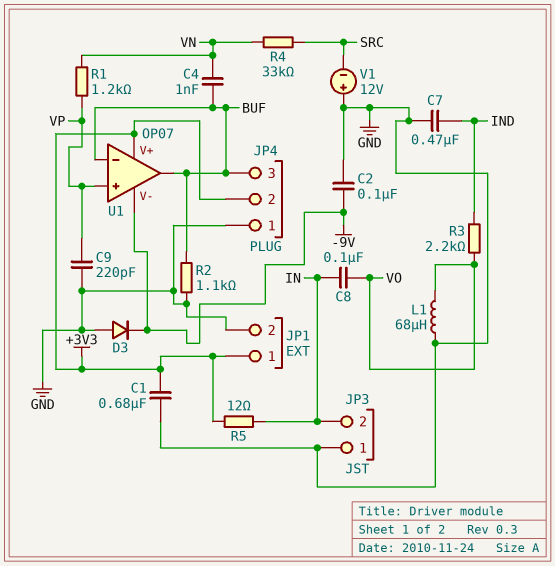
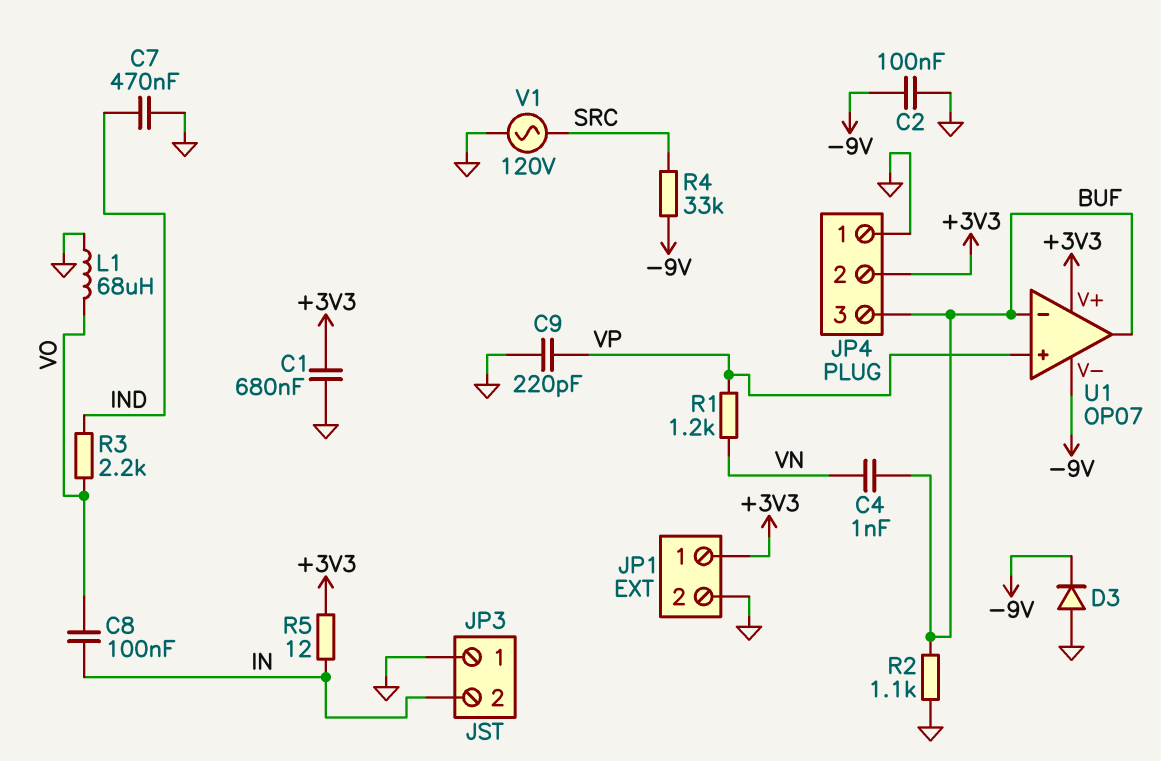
R4: 33k (SRC, VN) -> 33k (-9V, SRC)
V1: 12V (plus GND, minus SRC) -> AC 120V (GND, SRC)

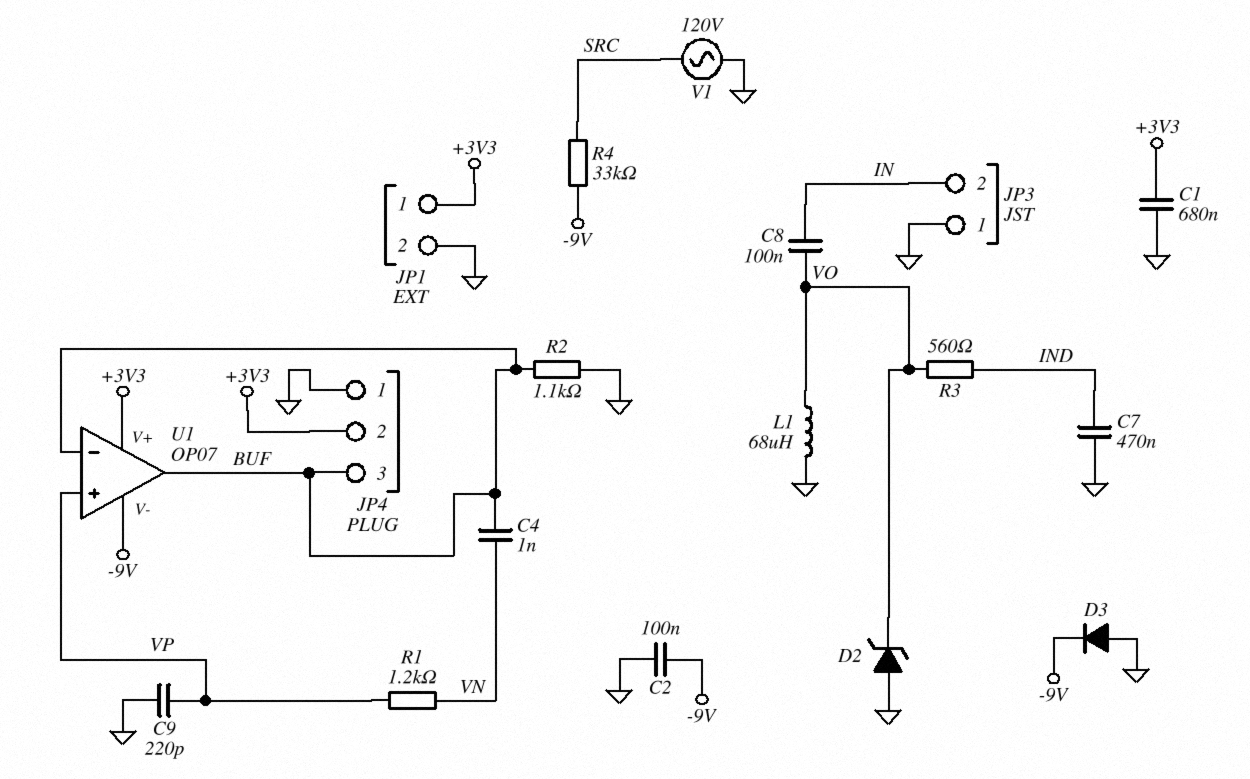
D2: none -> zener (A GND, K VO)
R3: 2.2k (IND, VO) -> 560 (IND, VO)
R5: 12 (+3V3, IN) -> none

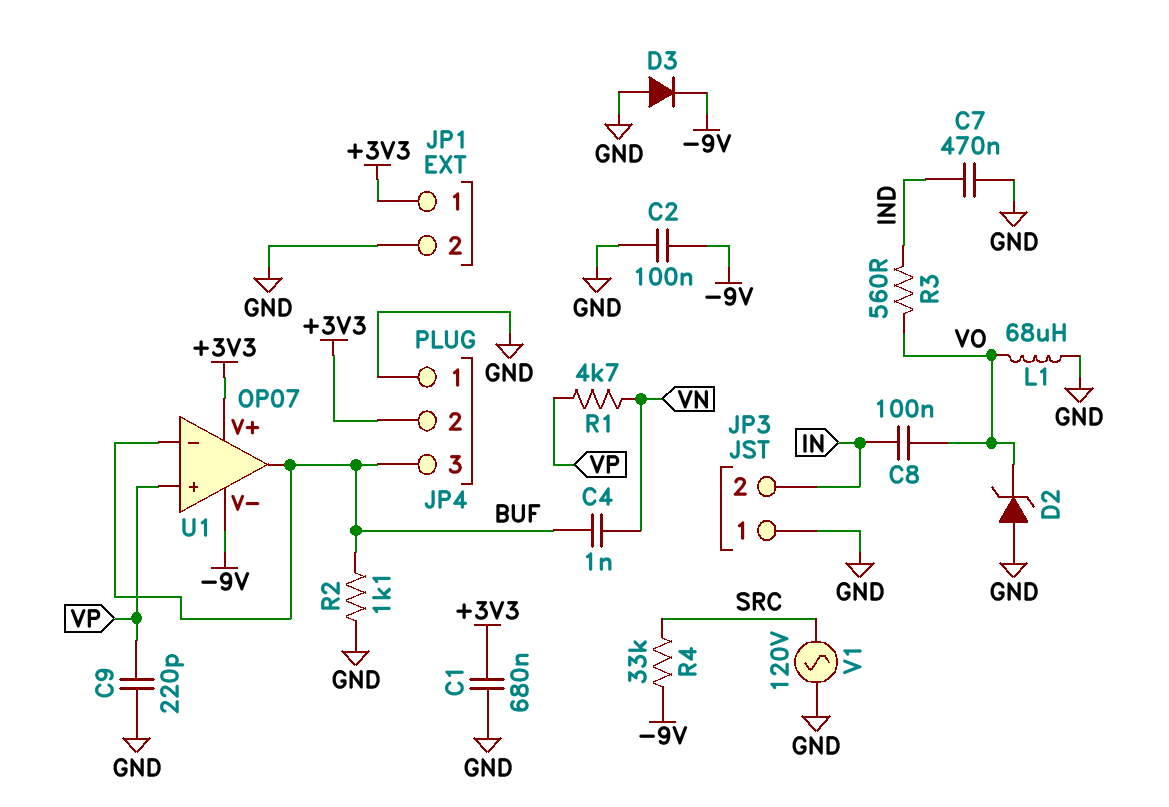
R1: 1.2k (VN, VP) -> 4.7k (VN, VP)

